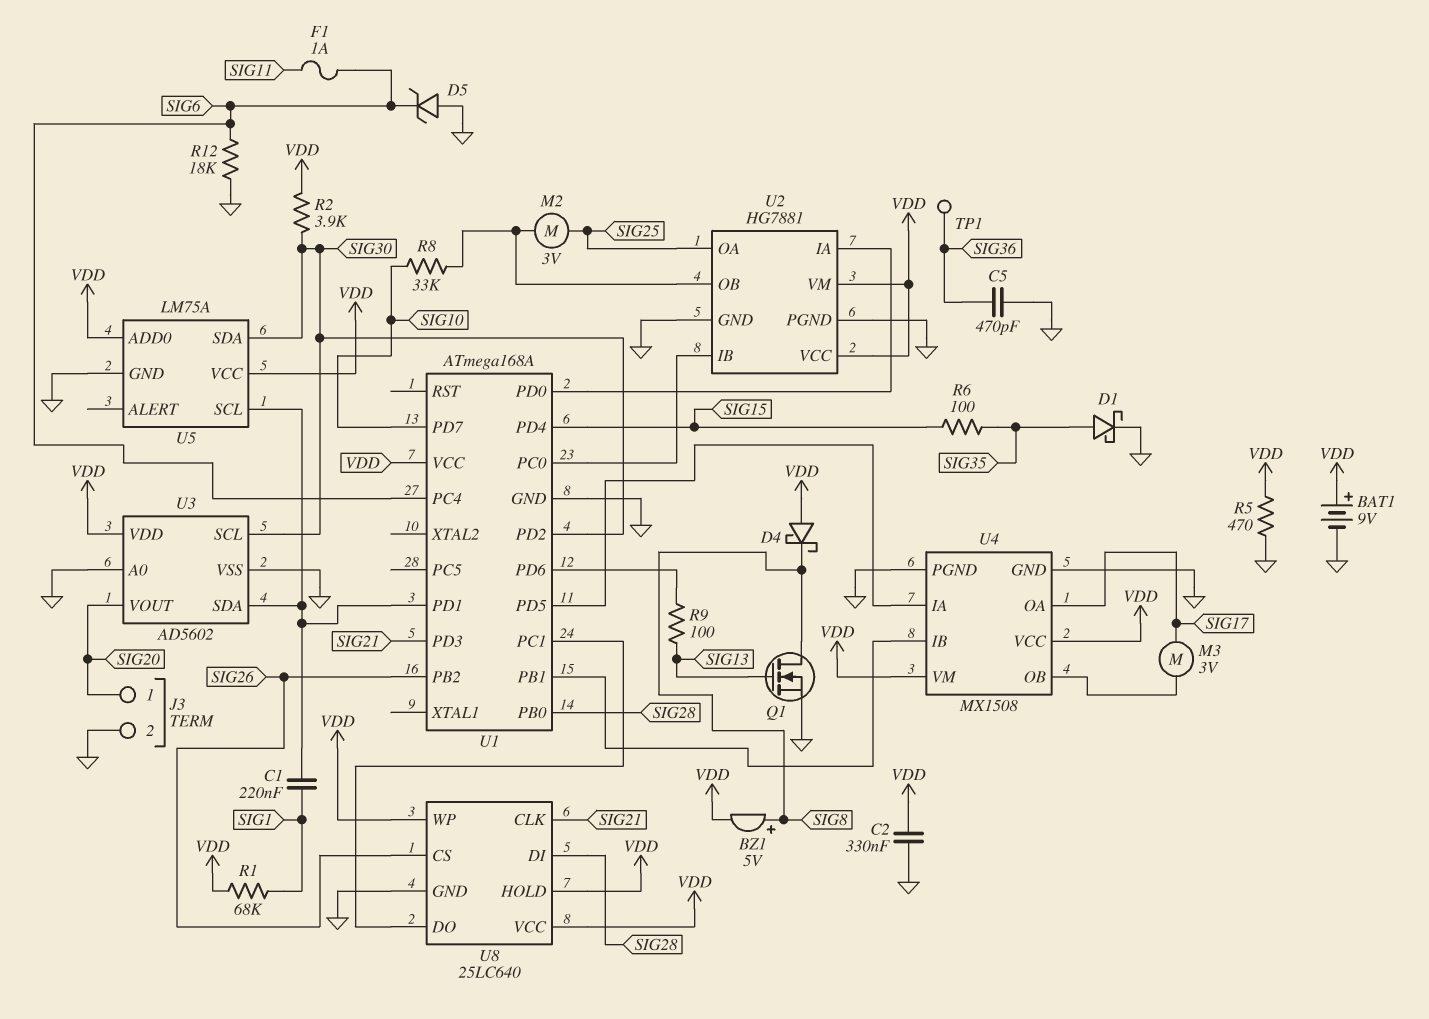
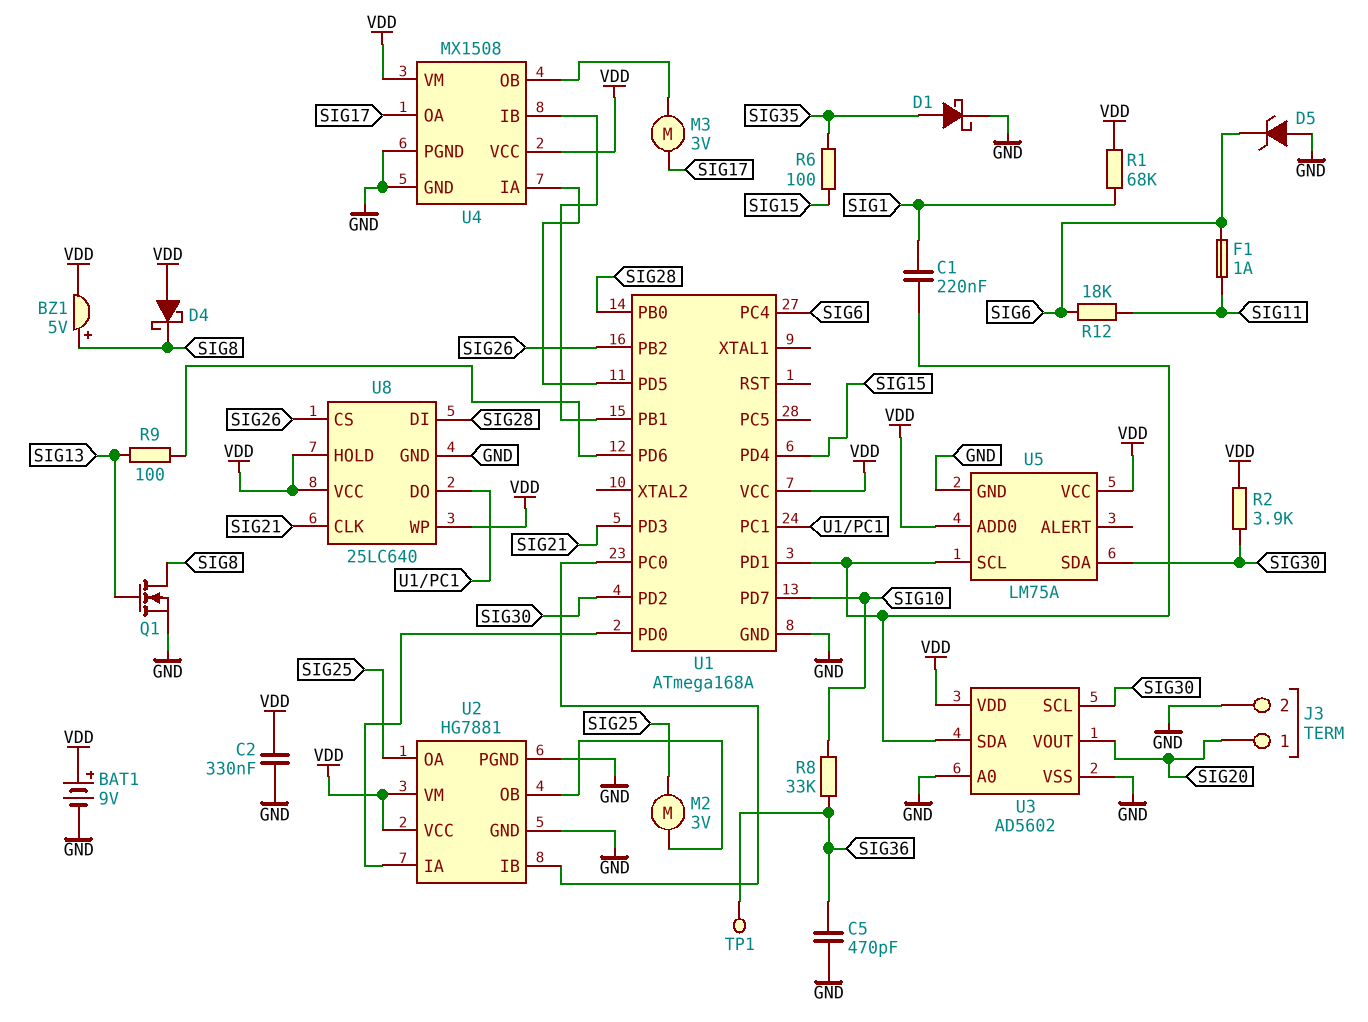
R5: 470 (GND, VDD) -> none
R8: 33k (SIG10, U2/OB) -> 33k (SIG10, SIG36)
R12: 18k (GND, SIG6) -> 18k (SIG6, SIG11)

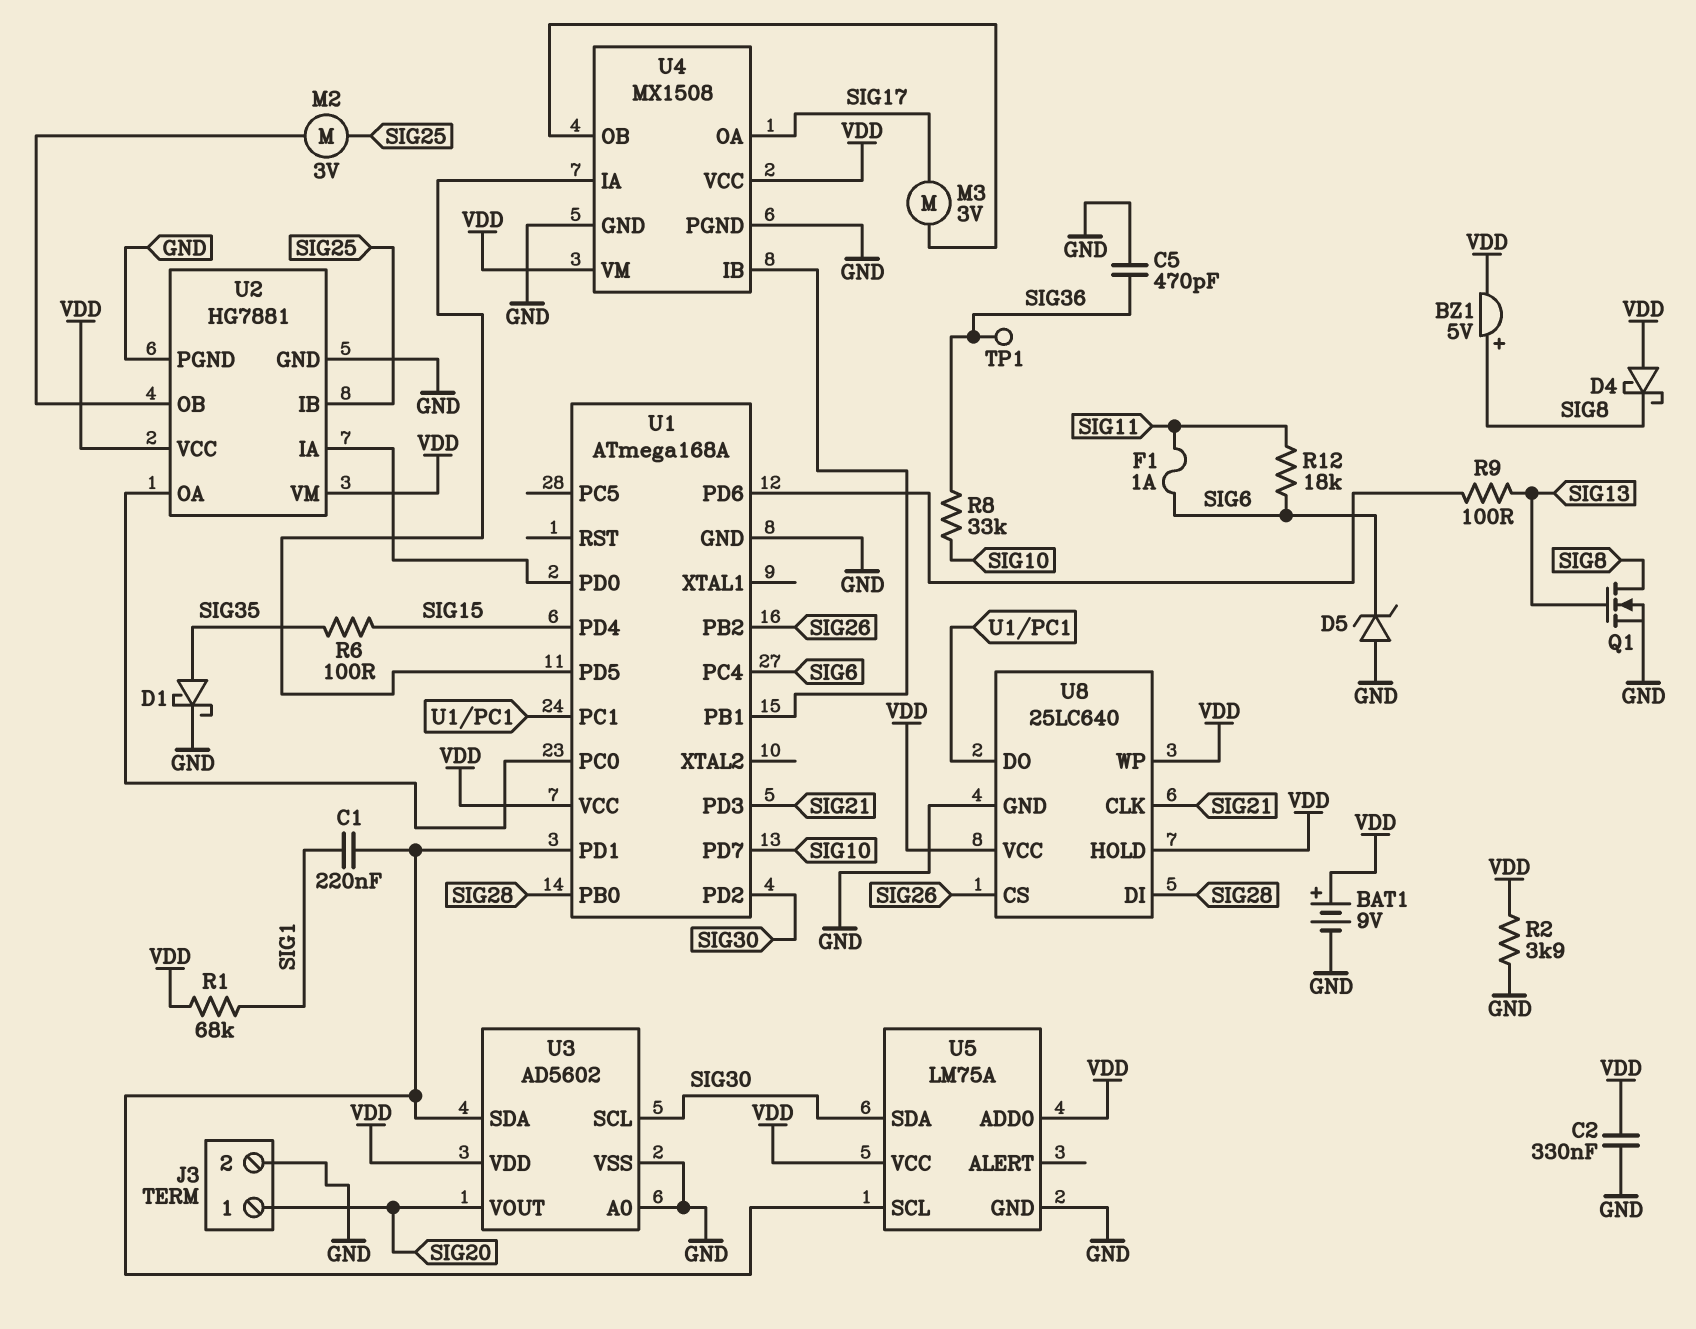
R2: 3.9k (SIG30, VDD) -> 3.9k (GND, VDD)
U2 pin IB: U1/PC0 -> SIG25
U2 pin OA: SIG25 -> U1/PC0

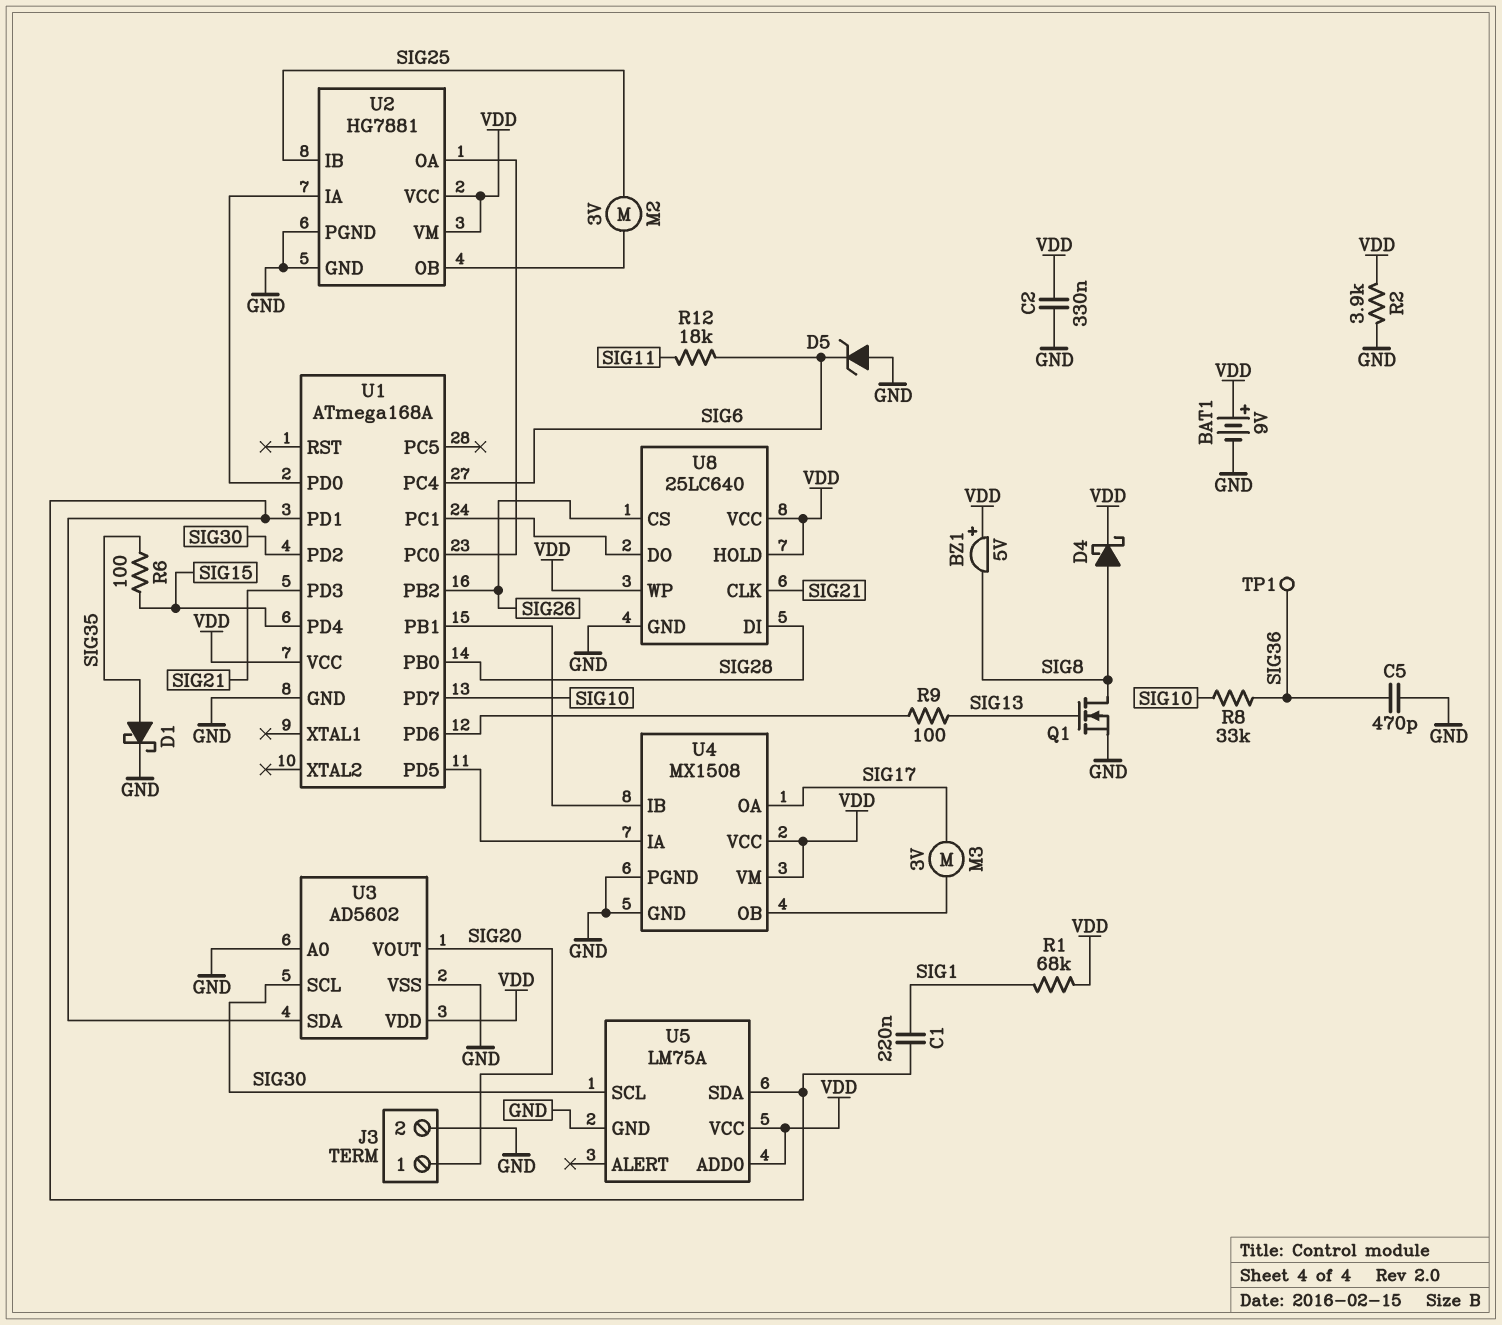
BZ1: buzzer 5V (plus SIG8, minus VDD) -> buzzer 5V (plus VDD, minus SIG8)
D4: schottky (A VDD, K SIG8) -> schottky (A SIG8, K VDD)
F1: 1A (SIG6, SIG11) -> none
U5 pin SCL: U1/PD1 -> SIG30
U5 pin SDA: SIG30 -> U1/PD1

